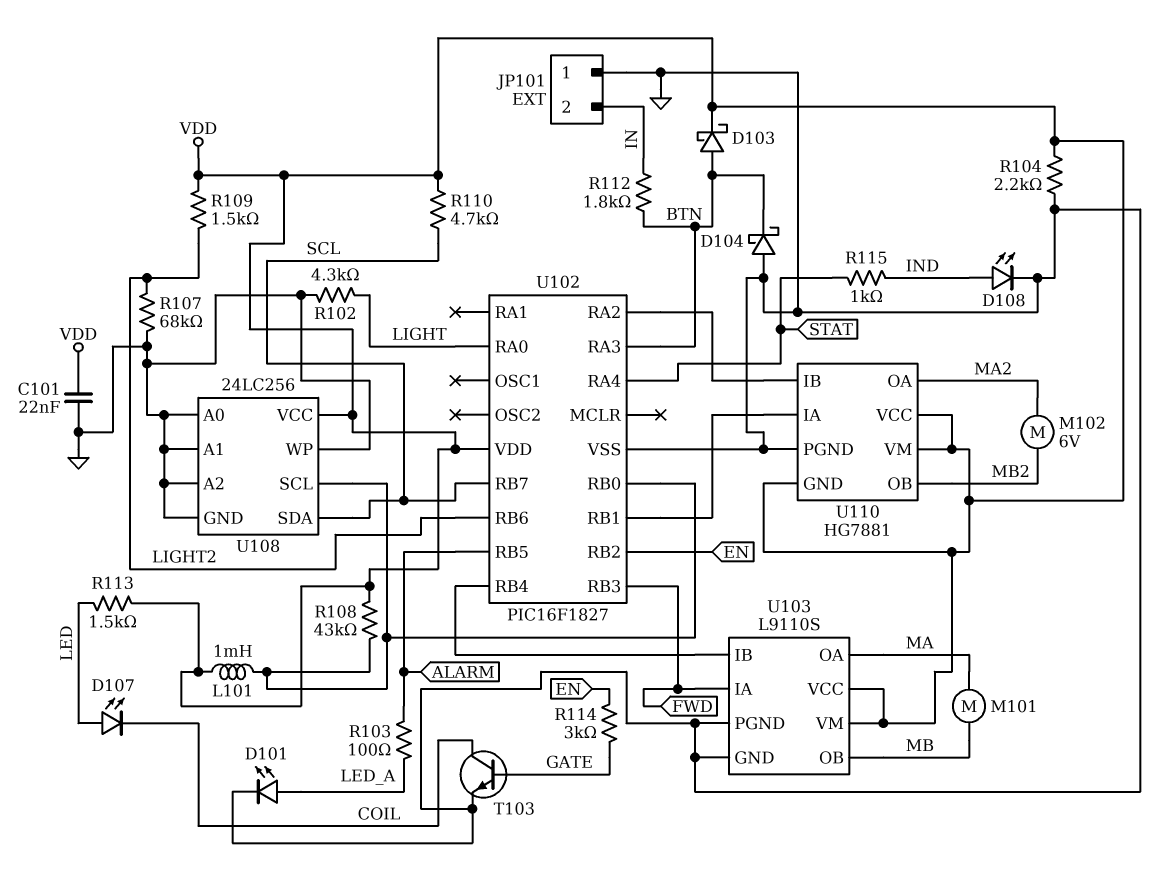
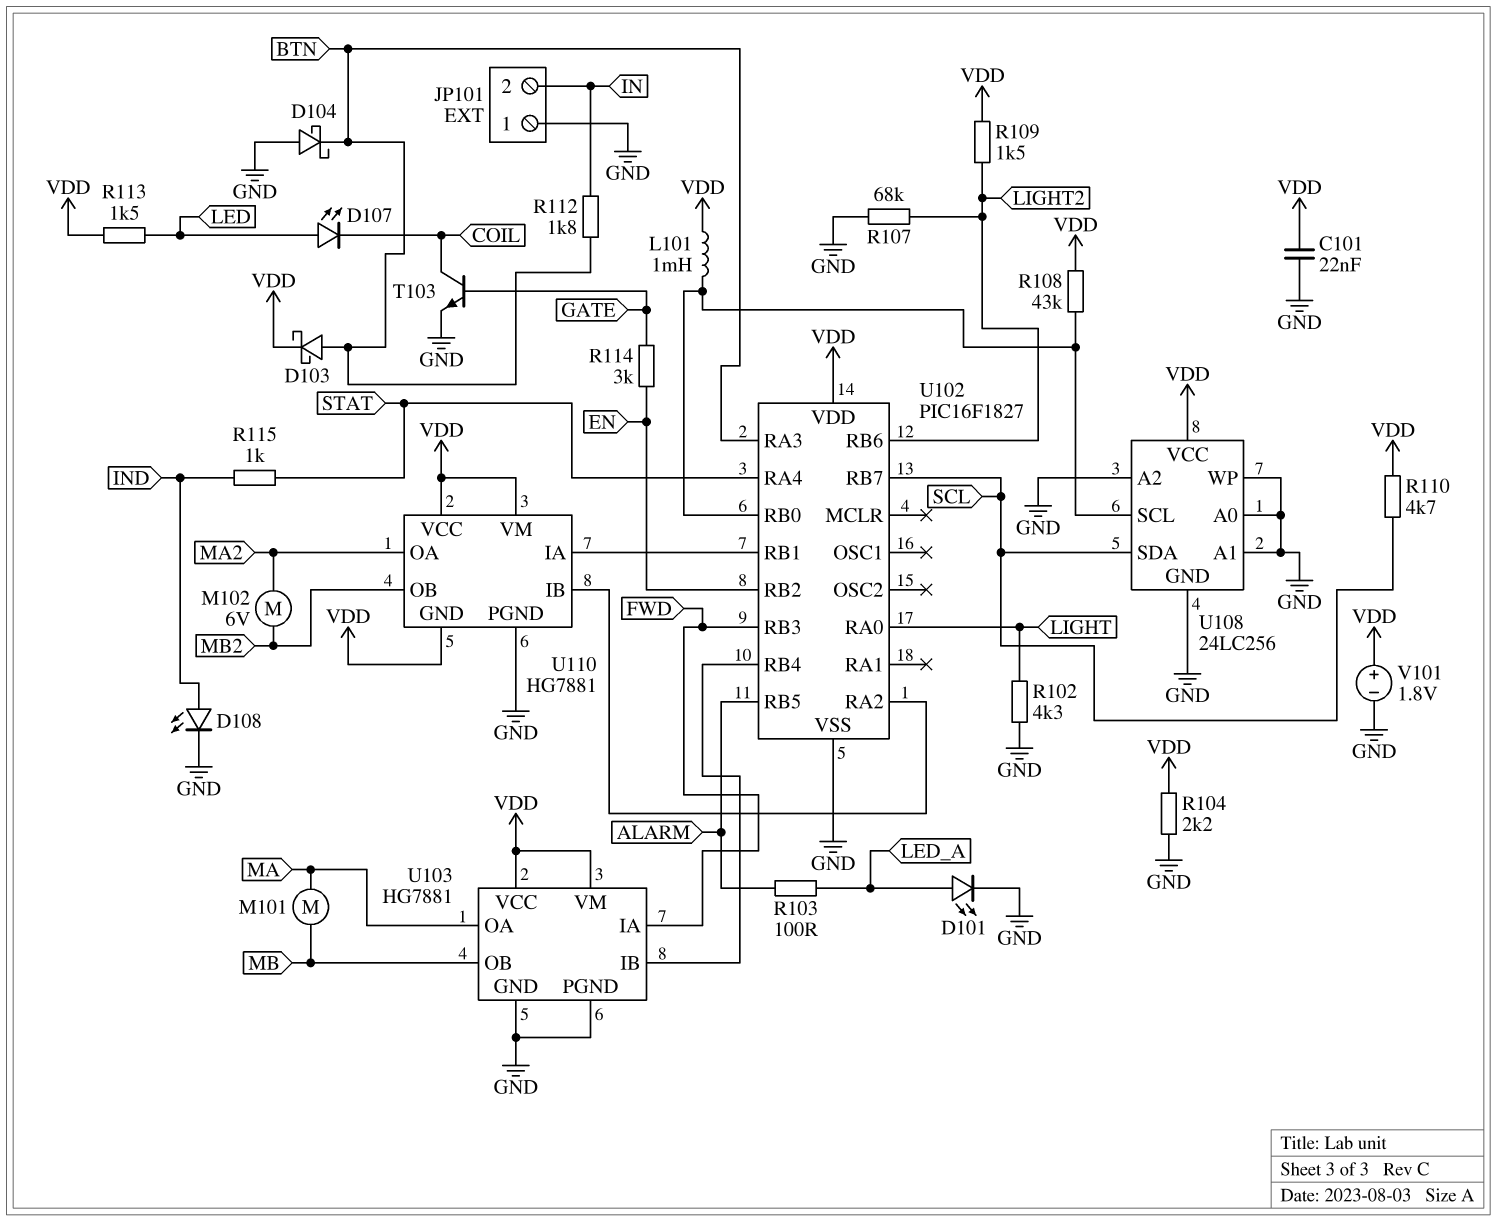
U103: L9110S -> HG7881
V101: none -> 1.8V (plus VDD, minus GND)

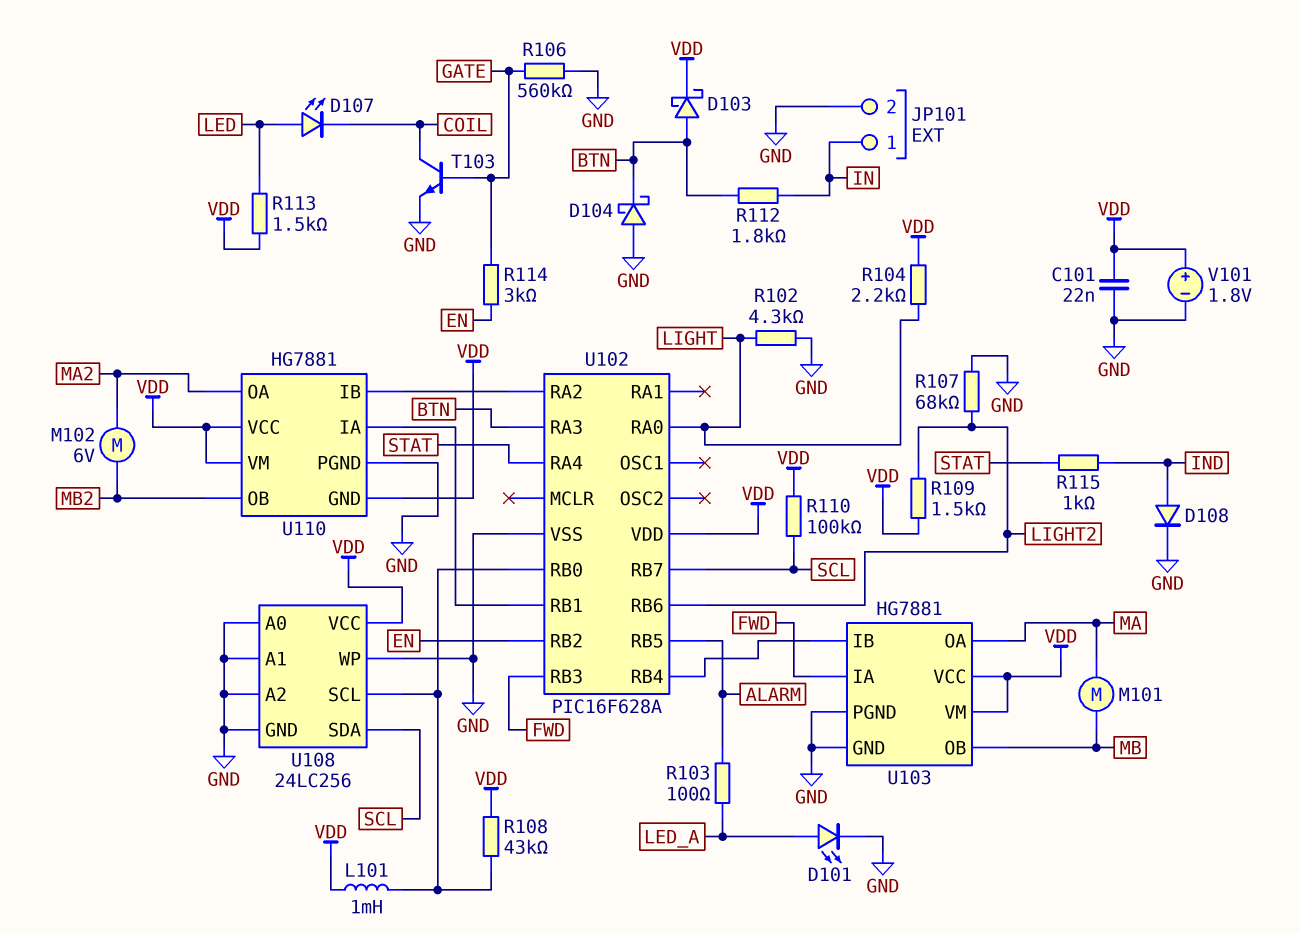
D108: LED (A IND, K GND) -> diode (A IND, K GND)
JP101 pin 1: GND -> IN
JP101 pin 2: IN -> GND
R104: 2.2k (GND, VDD) -> 2.2k (LIGHT, VDD)
R106: none -> 560k (GATE, GND)
R110: 4.7k (SCL, VDD) -> 100k (SCL, VDD)
U102: PIC16F1827 -> PIC16F628A

